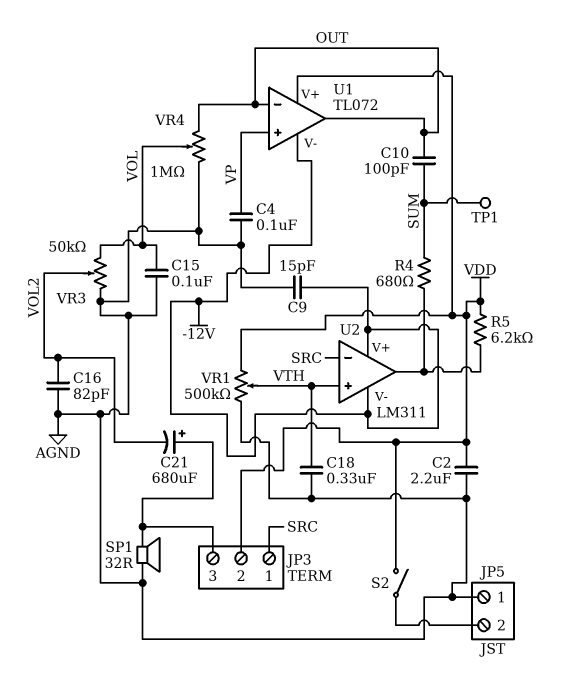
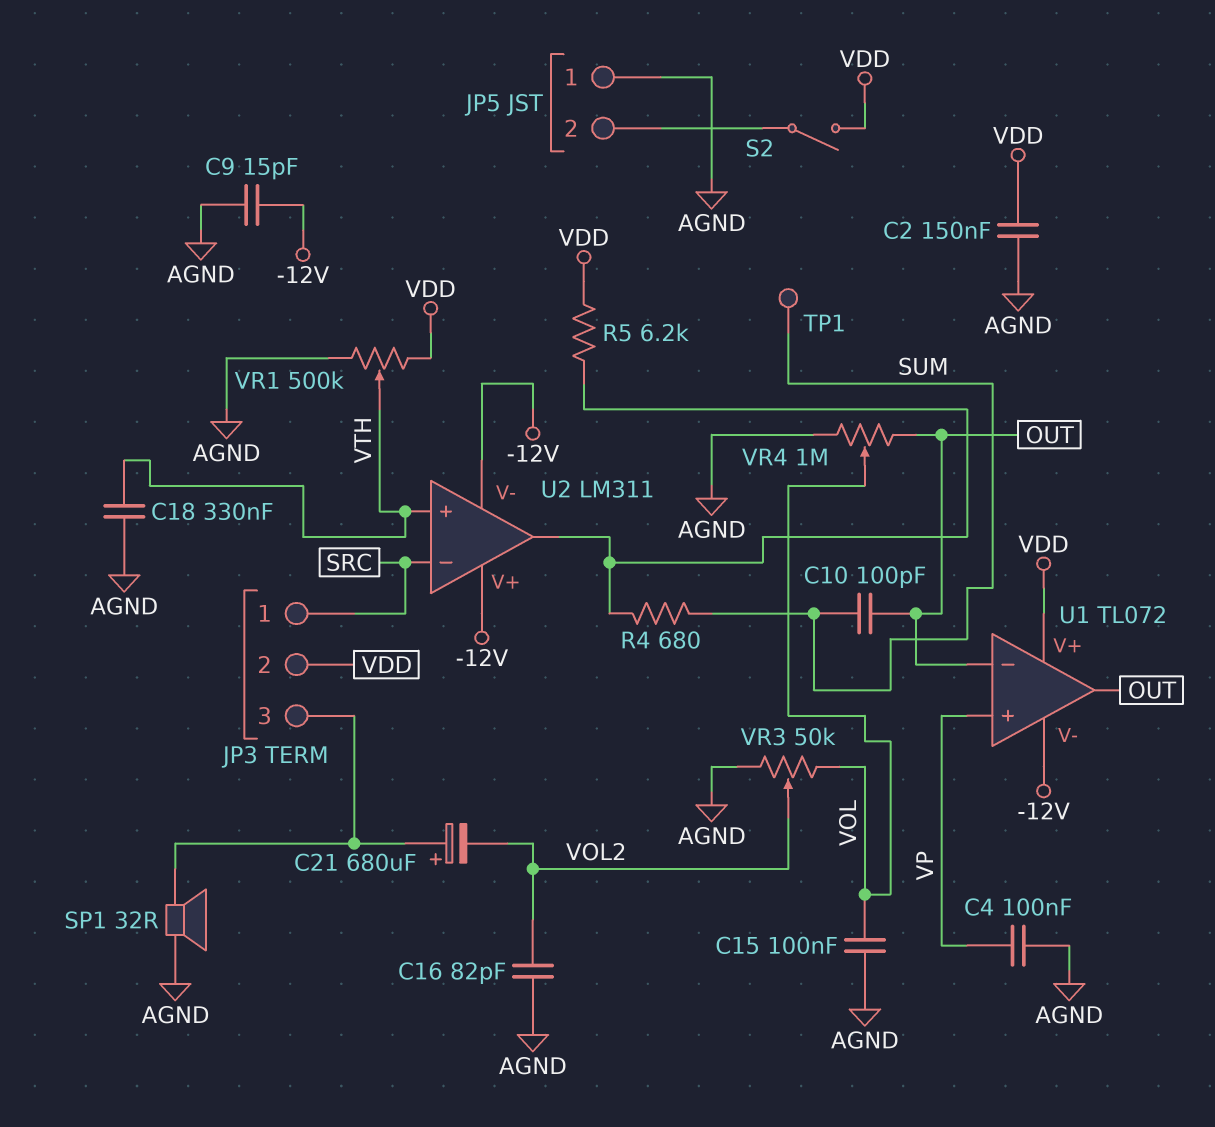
C2: 2.2uF (AGND, VDD) -> 150nF (AGND, VDD)

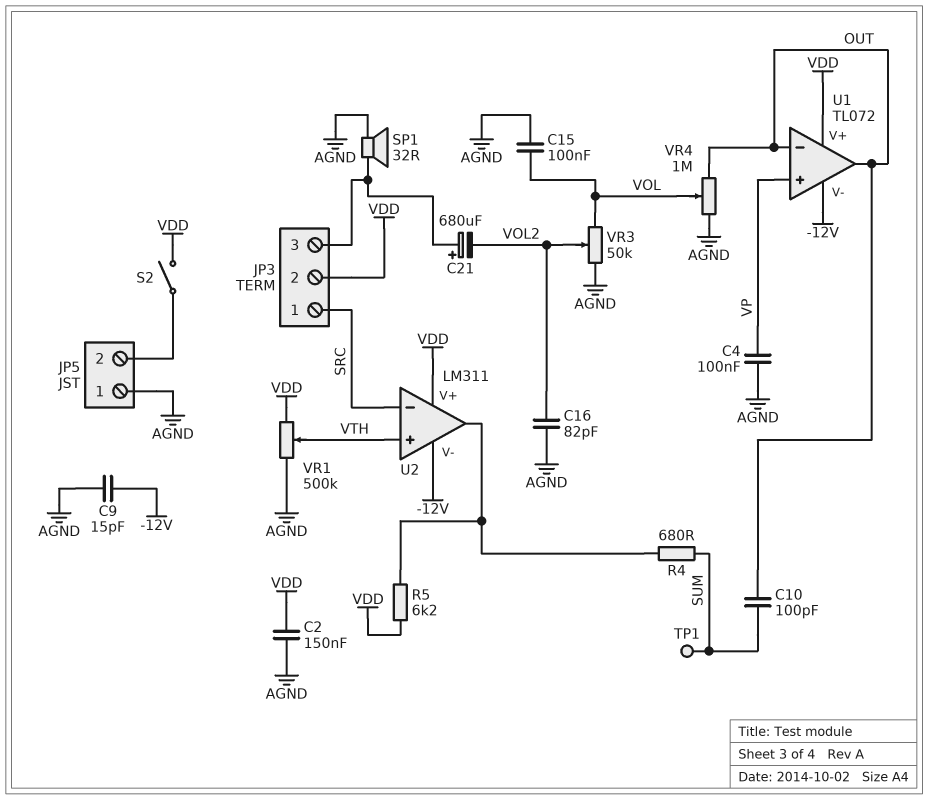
C18: 330nF (AGND, VTH) -> none
U2 pin V+: -12V -> VDD

